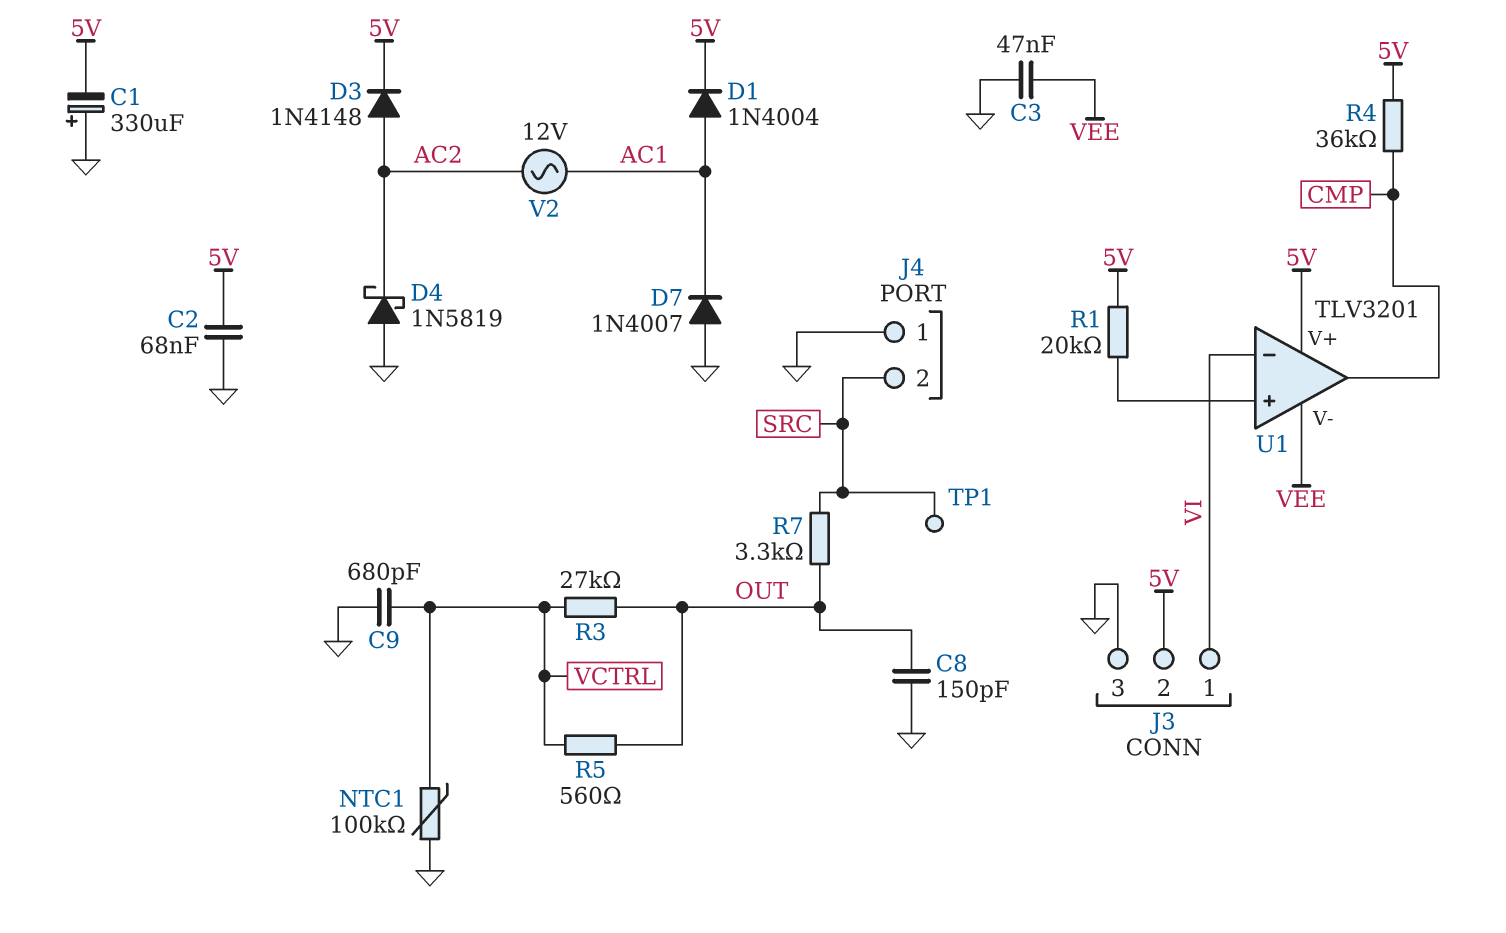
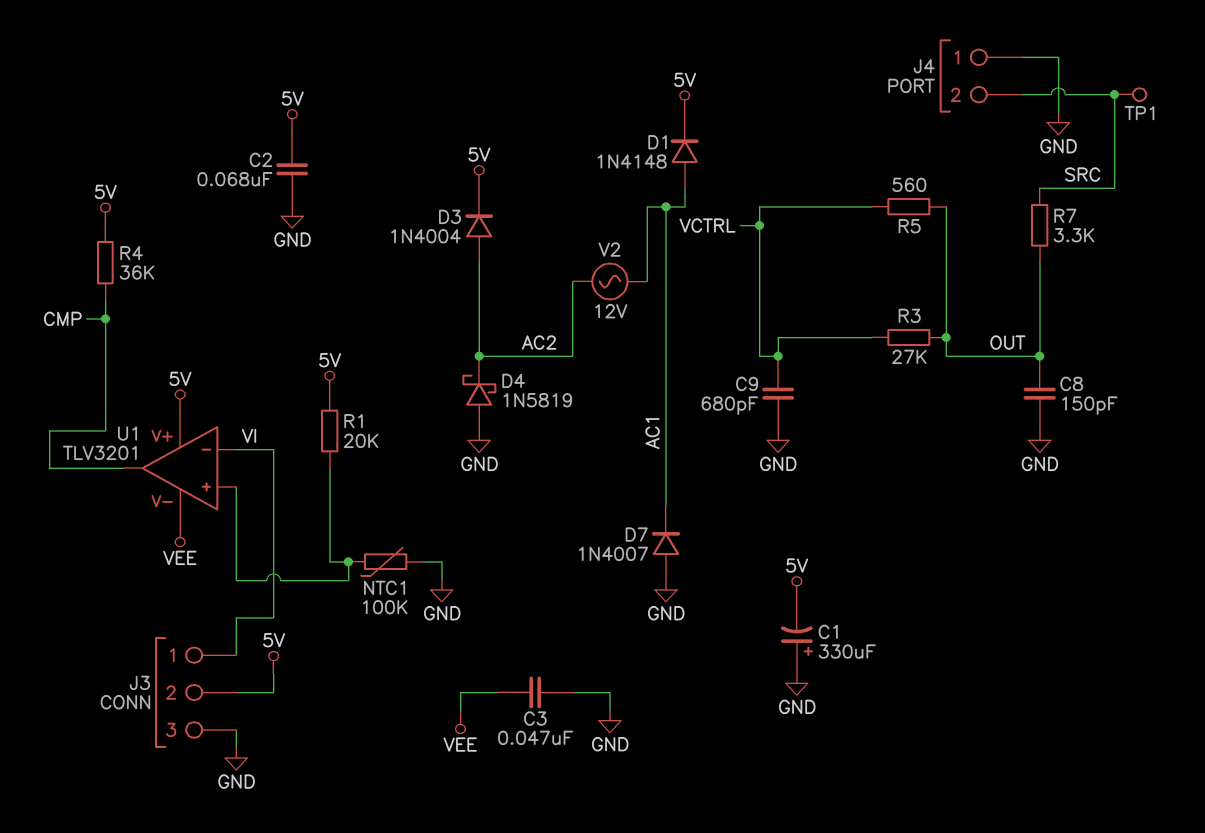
D1: diode 1N4004 (A AC1, K 5V) -> diode 1N4148 (A AC1, K 5V)
D3: diode 1N4148 (A AC2, K 5V) -> diode 1N4004 (A AC2, K 5V)
NTC1: 100k (GND, VCTRL) -> 100k (GND, U1/in+)

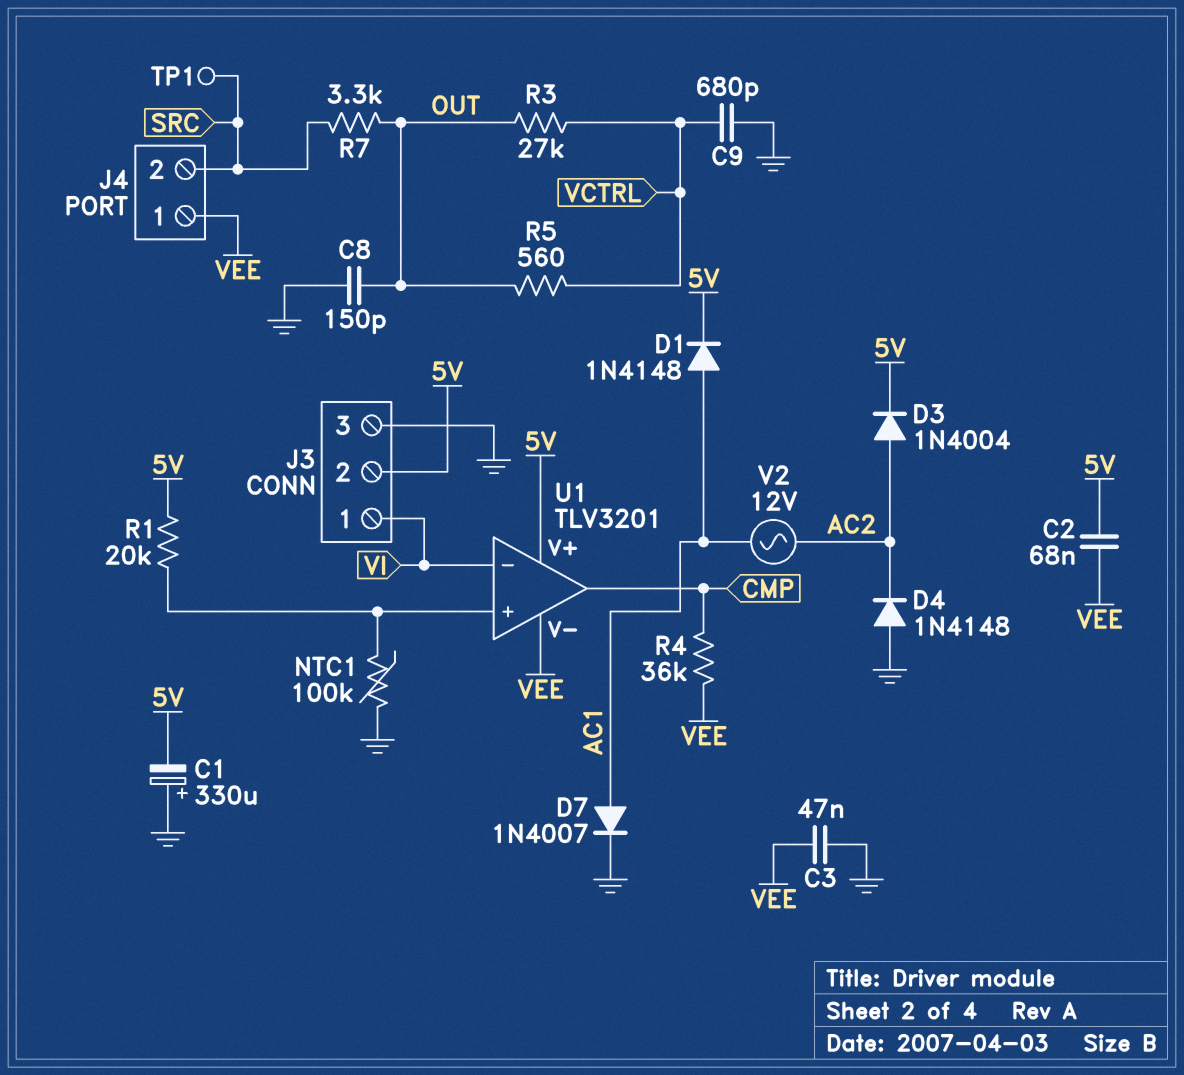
C2: 68nF (5V, GND) -> 68nF (5V, VEE)
D4: schottky 1N5819 (A GND, K AC2) -> diode 1N4148 (A GND, K AC2)
D7: diode 1N4007 (A GND, K AC1) -> diode 1N4007 (A AC1, K GND)
J4 pin 1: GND -> VEE
R4: 36k (5V, CMP) -> 36k (CMP, VEE)

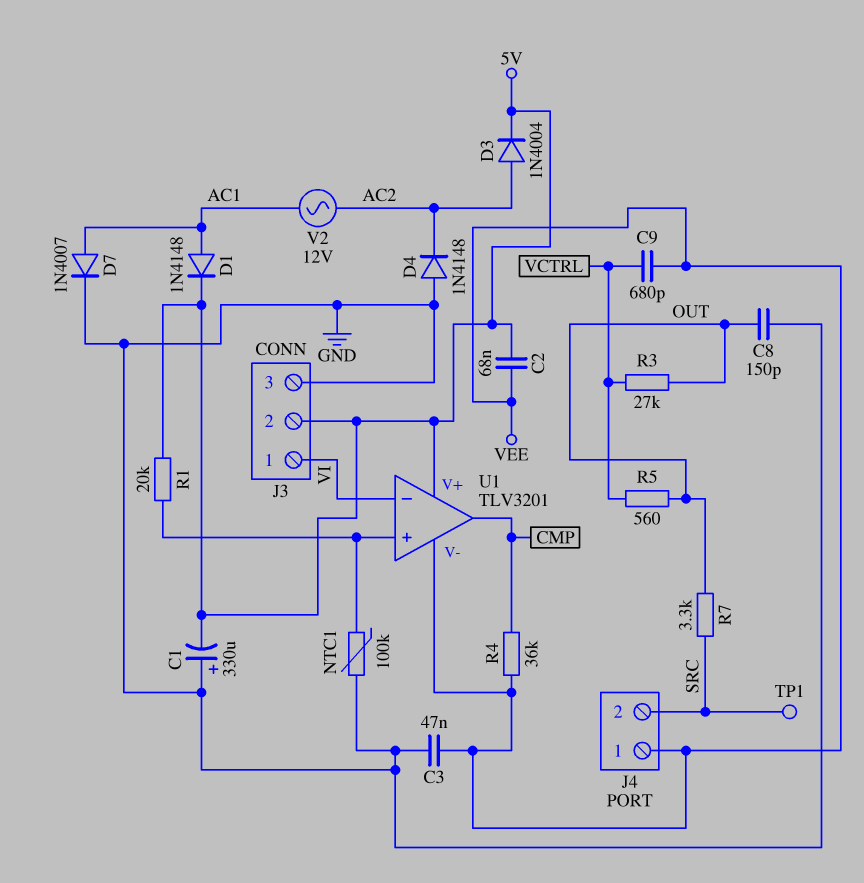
C9: 680pF (GND, VCTRL) -> 680pF (VCTRL, VEE)

